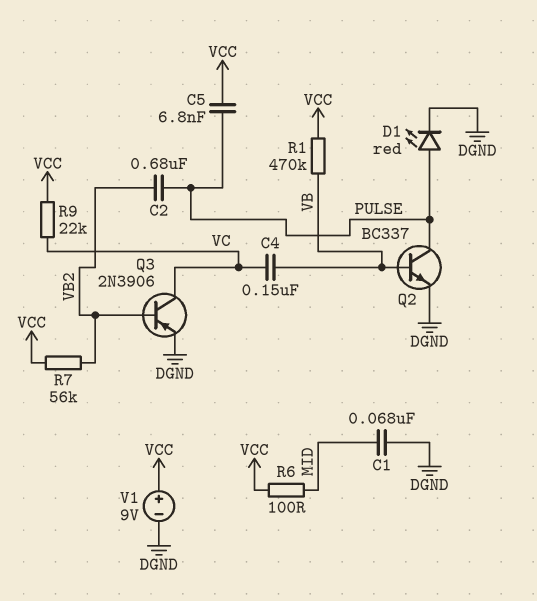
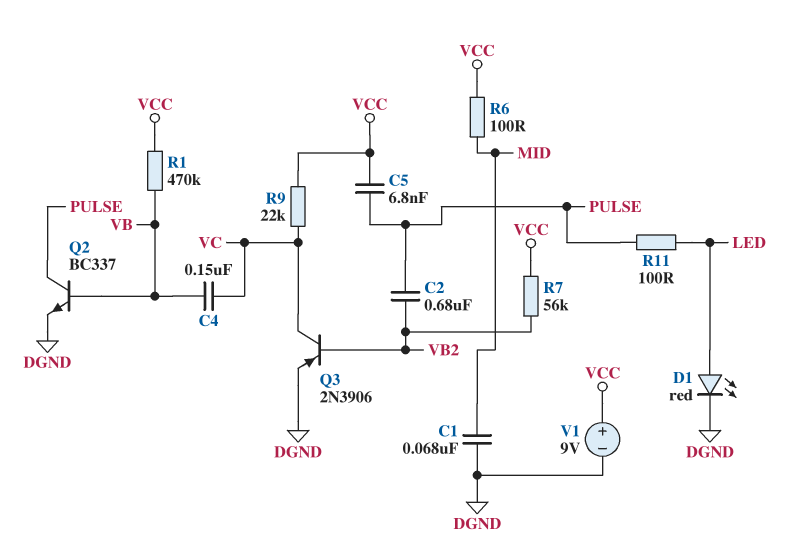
D1: LED red (A PULSE, K DGND) -> LED red (A LED, K DGND)
R11: none -> 100 (LED, PULSE)

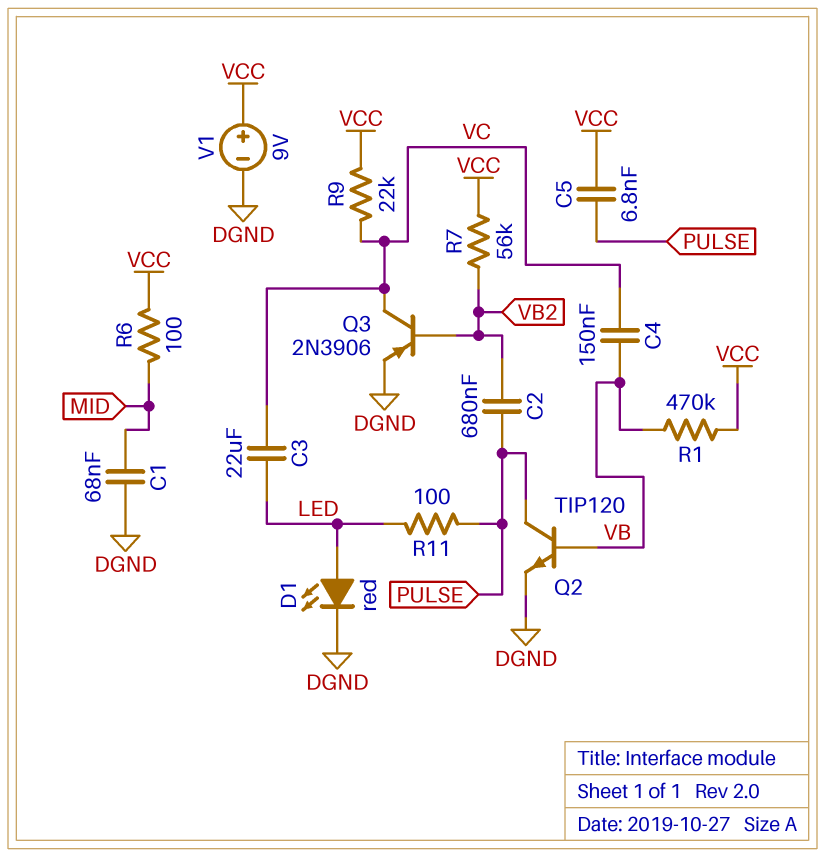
C3: none -> 22uF (LED, VC)
Q2: NPN BC337 (B VB, C PULSE, E DGND) -> NPN TIP120 (B VB, C PULSE, E DGND)

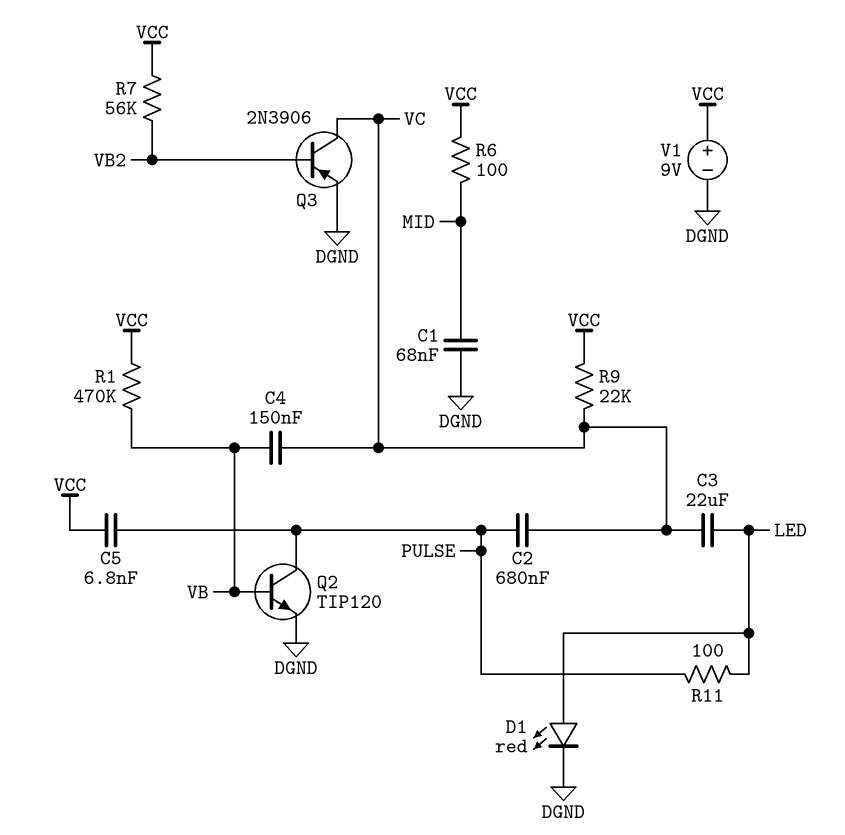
C2: 680nF (PULSE, VB2) -> 680nF (PULSE, VC)

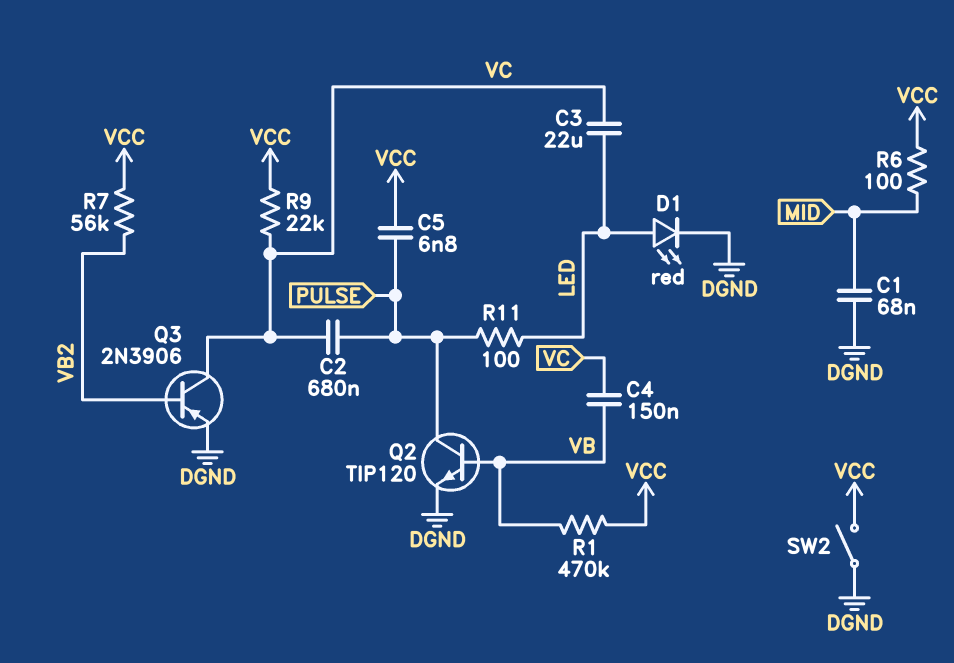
SW2: none -> switch (DGND, VCC)
V1: 9V (plus VCC, minus DGND) -> none

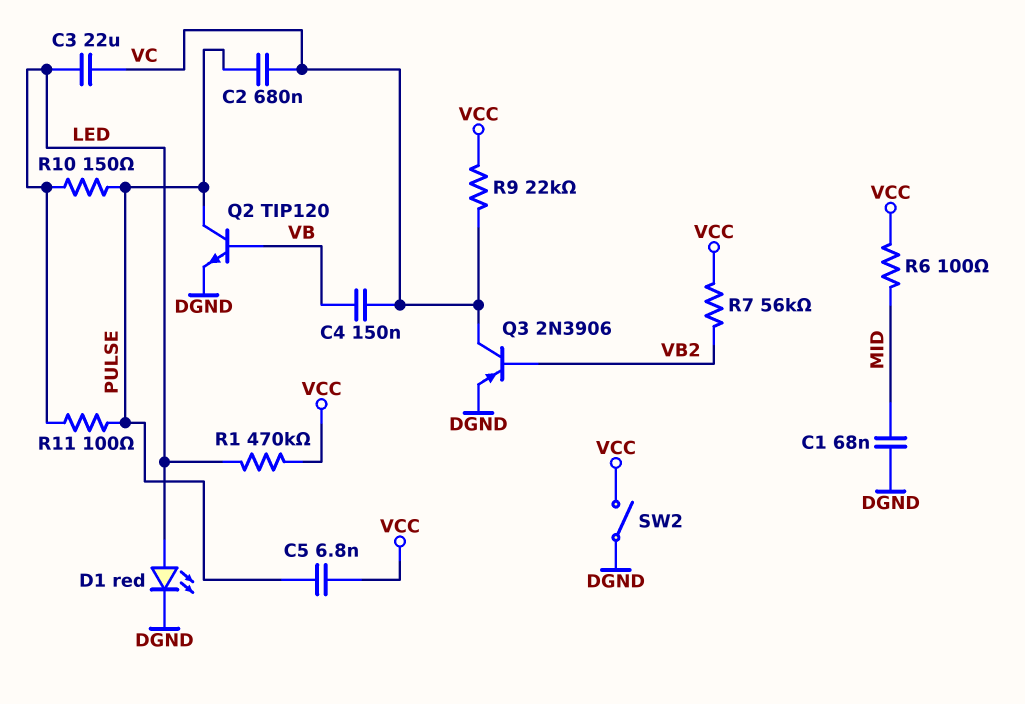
R1: 470k (VB, VCC) -> 470k (LED, VCC)
R10: none -> 150 (LED, PULSE)

